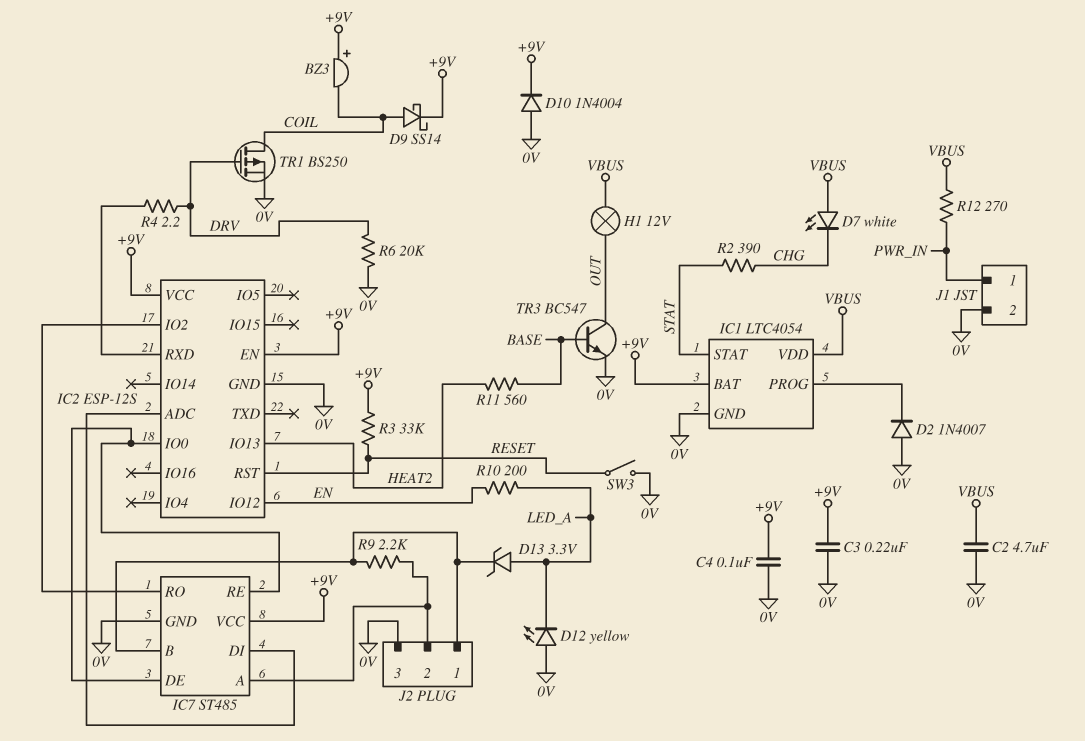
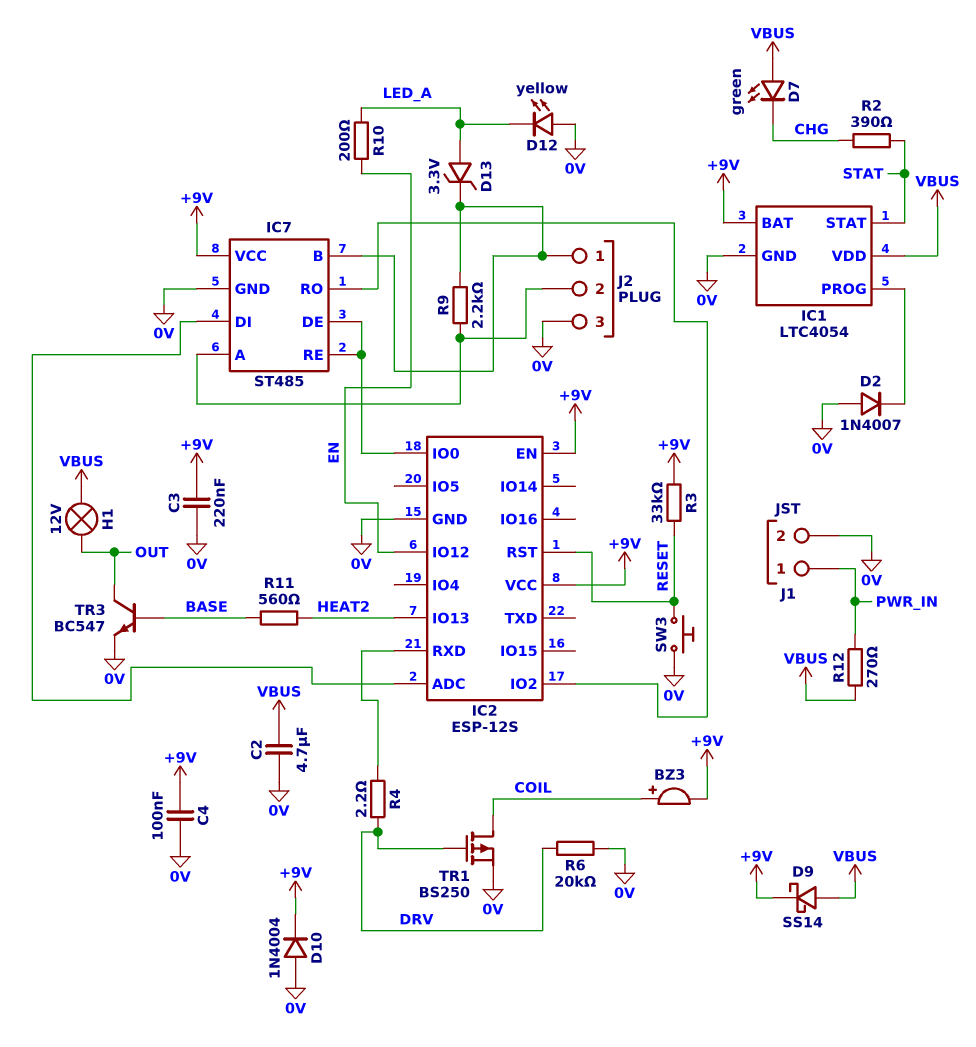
BZ3: buzzer (plus +9V, minus COIL) -> buzzer (plus COIL, minus +9V)
D7: LED white (A VBUS, K CHG) -> LED green (A VBUS, K CHG)
D9: schottky SS14 (A COIL, K +9V) -> schottky SS14 (A VBUS, K +9V)
SW3: switch (0V, RESET) -> button (0V, RESET)

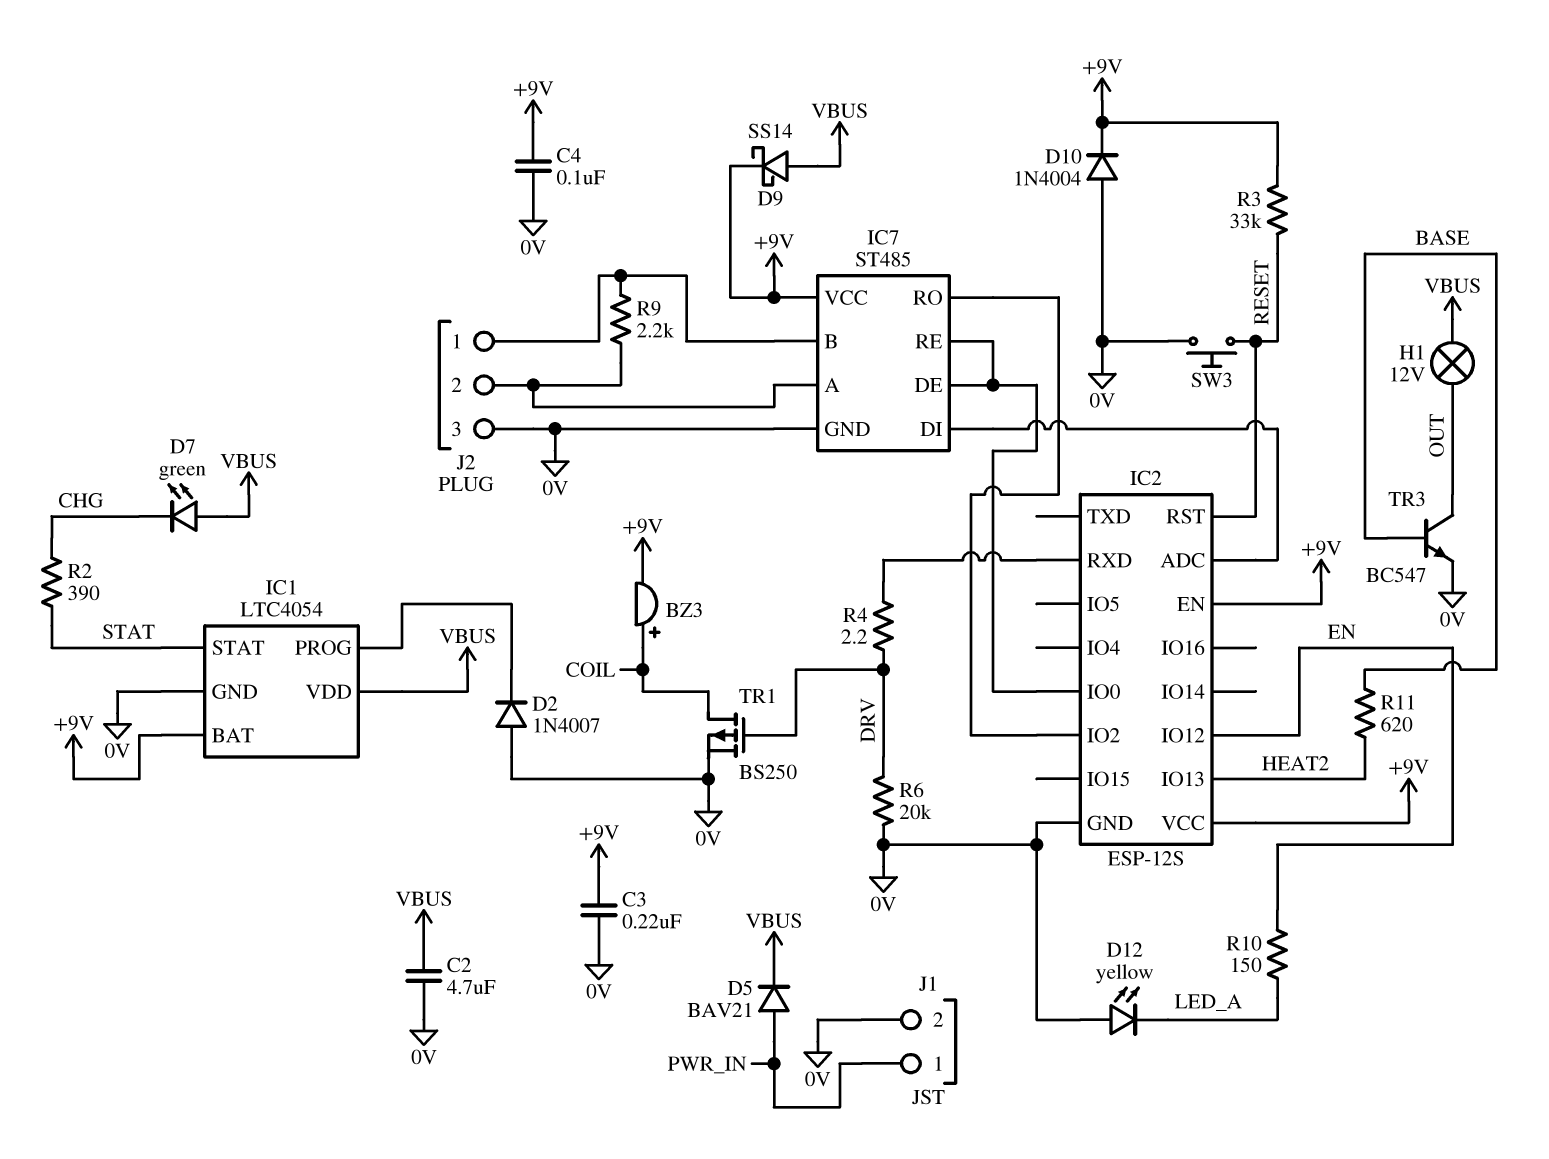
D5: none -> diode BAV21 (A PWR_IN, K VBUS)
D13: zener 3.3V (A LED_A, K IC7/B) -> none
R10: 200 (EN, LED_A) -> 150 (EN, LED_A)
R11: 560 (BASE, HEAT2) -> 620 (BASE, HEAT2)
R12: 270 (PWR_IN, VBUS) -> none

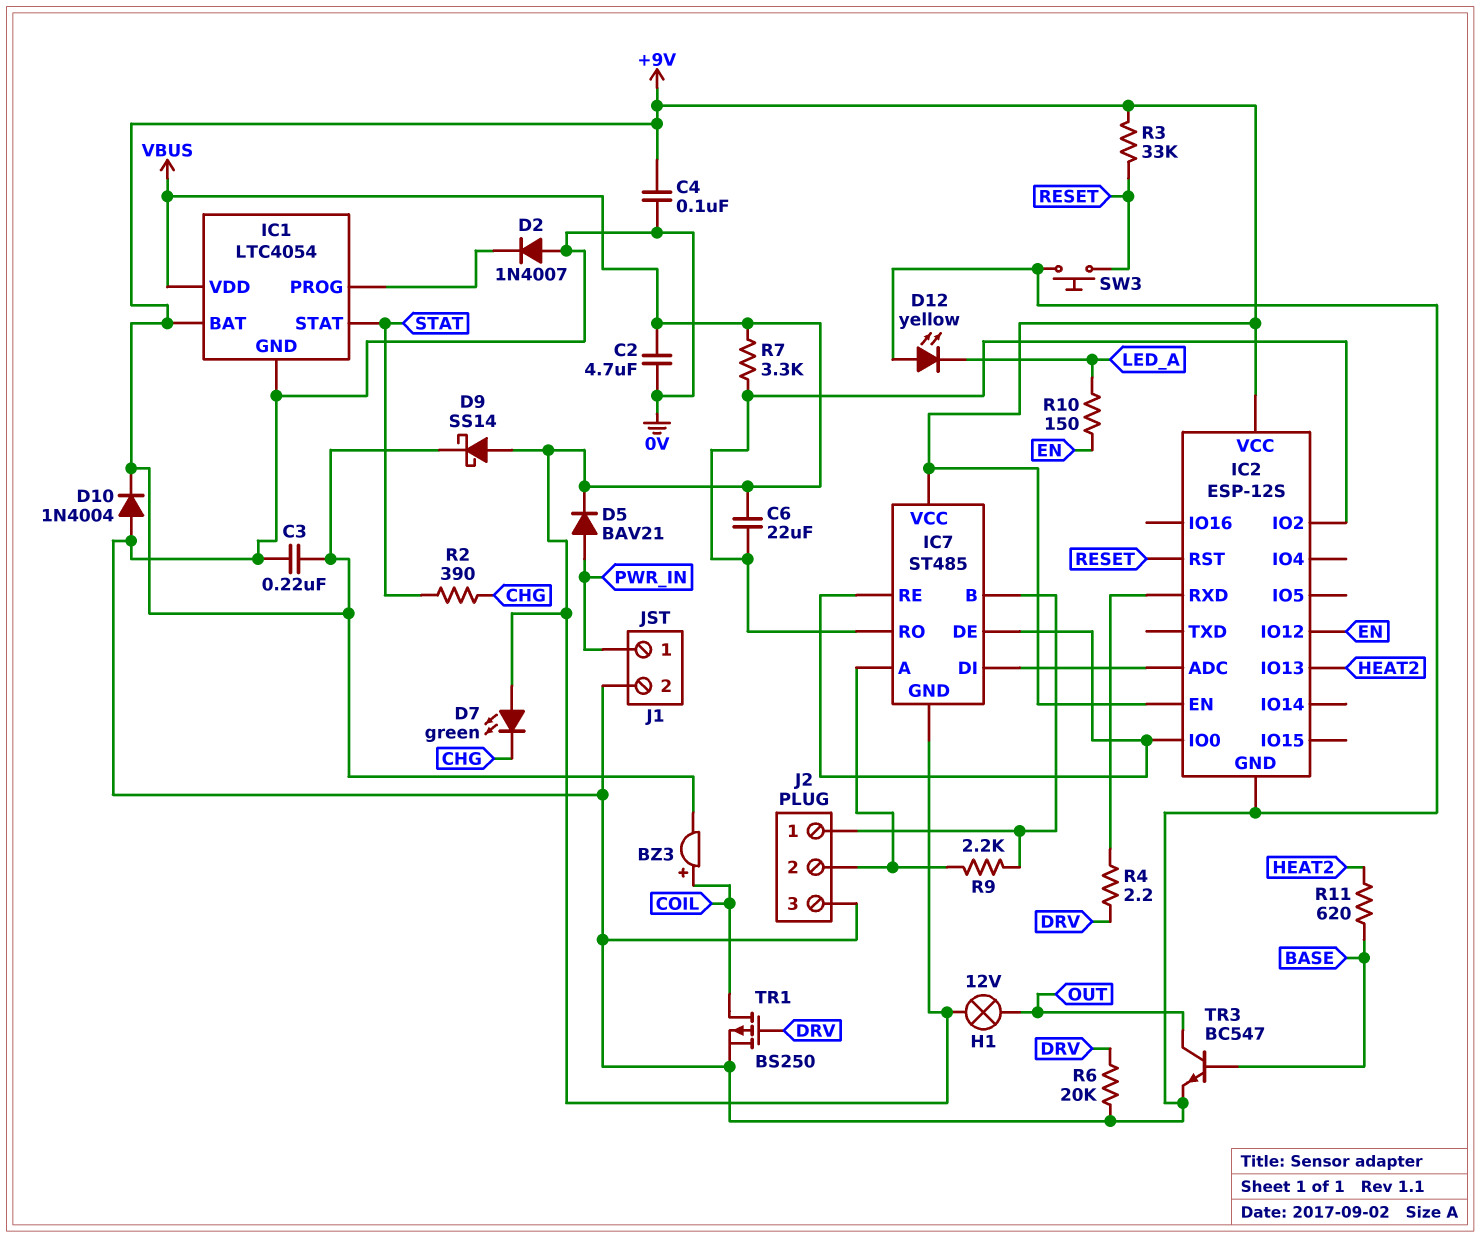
C6: none -> 22uF (IC2/IO2, VBUS)
IC7 pin GND: 0V -> VBUS
R7: none -> 3.3k (IC2/IO2, VBUS)

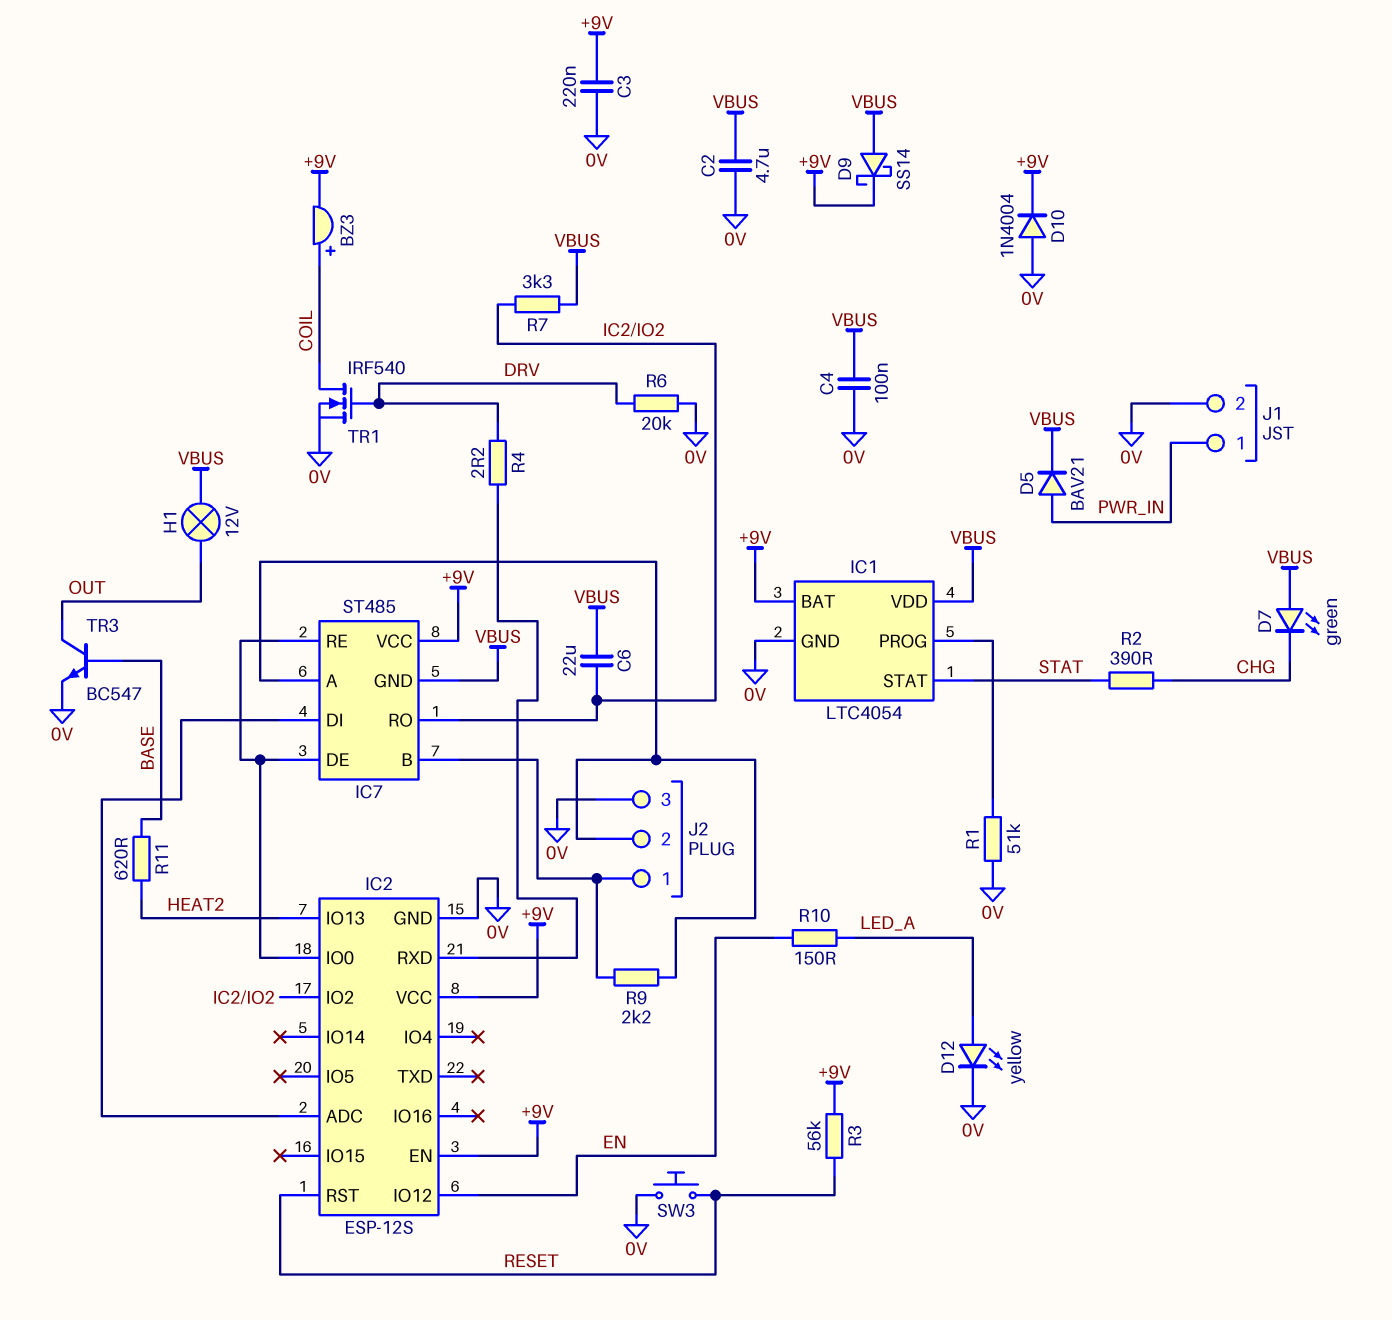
C4: 100nF (+9V, 0V) -> 100nF (0V, VBUS)
D2: diode 1N4007 (A 0V, K IC1/PROG) -> none
D12: LED yellow (A 0V, K LED_A) -> LED yellow (A LED_A, K 0V)
R1: none -> 51k (0V, IC1/PROG)
R3: 33k (+9V, RESET) -> 56k (+9V, RESET)
TR1: PMOS BS250 (G DRV, D COIL, S 0V) -> NMOS IRF540 (G DRV, D COIL, S 0V)

